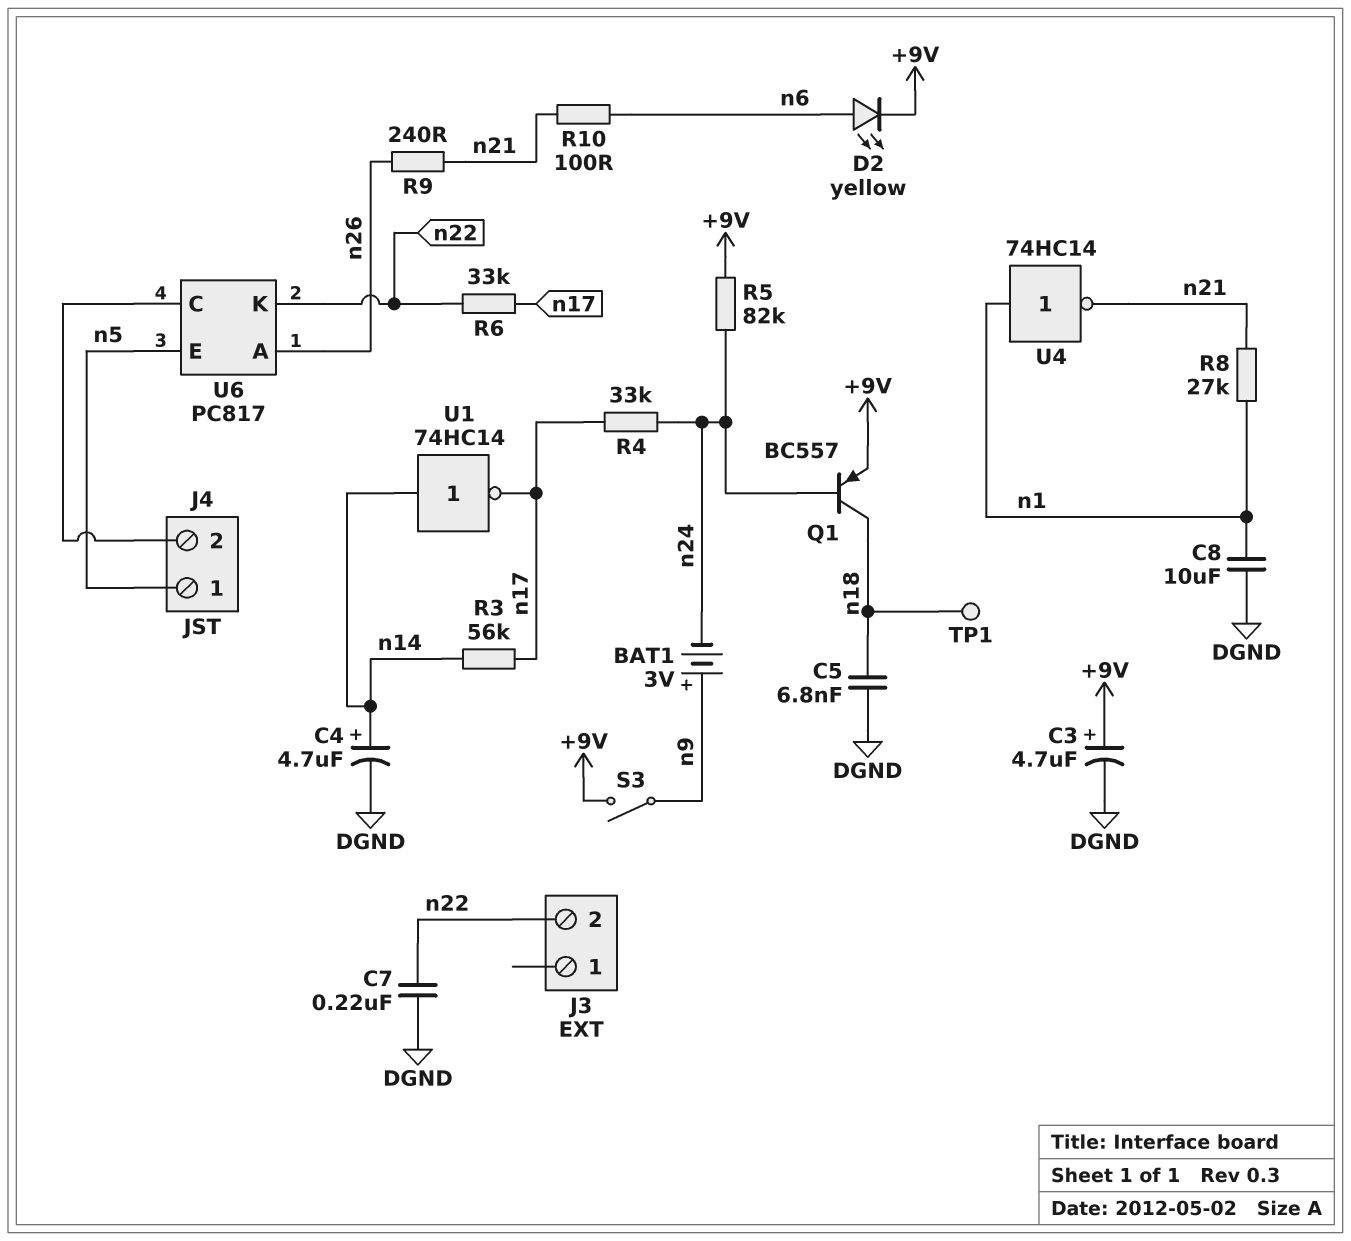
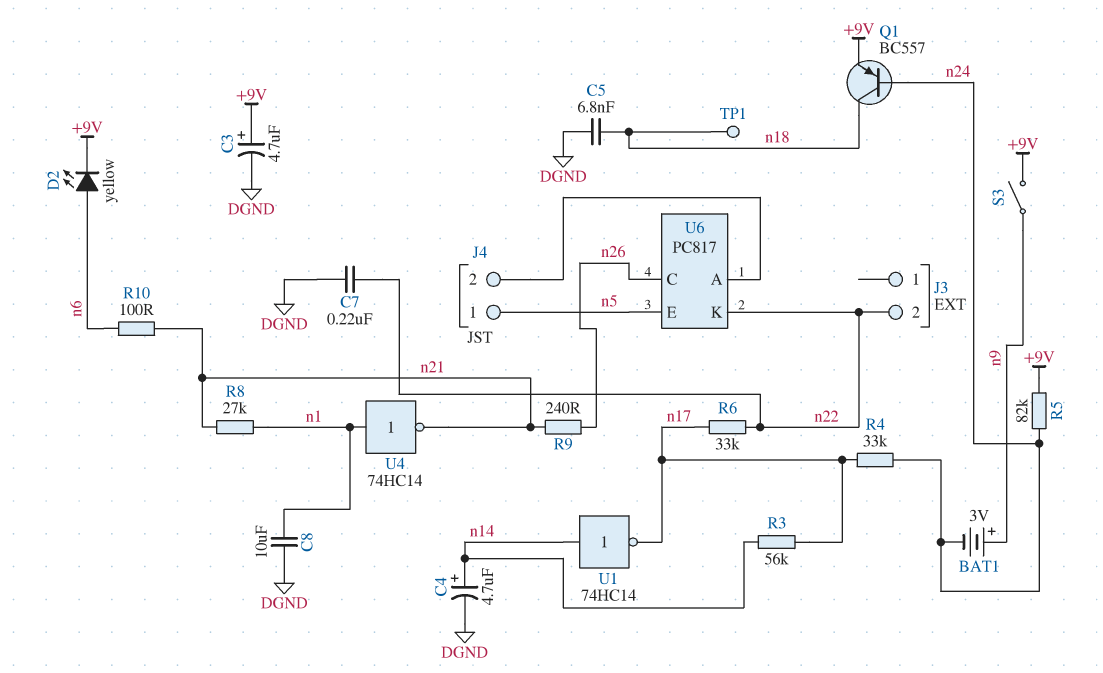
U6 pin A: n26 -> J4/2
U6 pin C: J4/2 -> n26

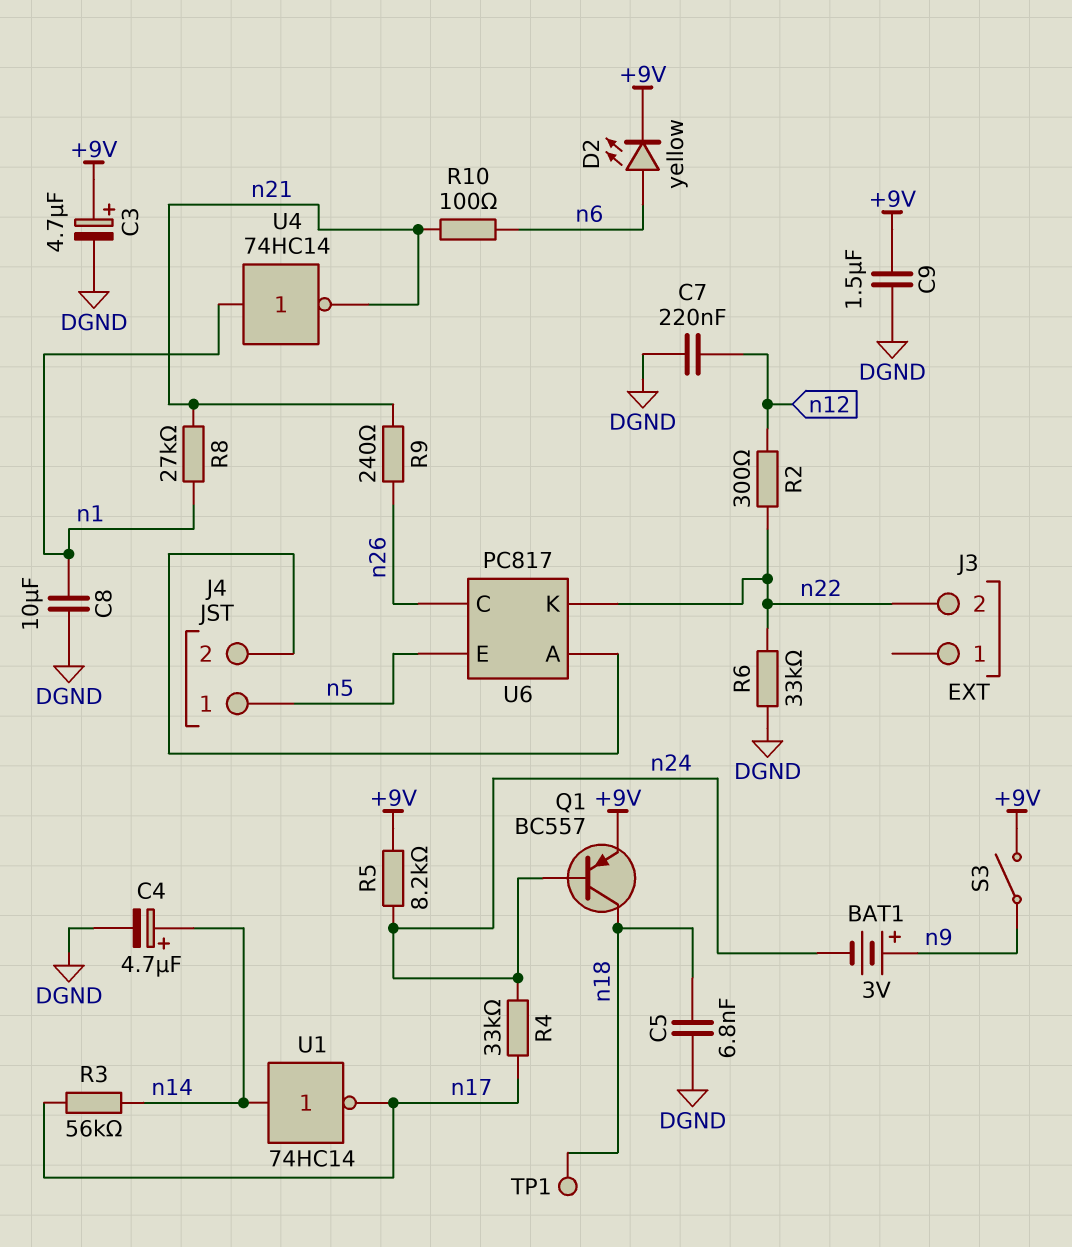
C7: 220nF (DGND, n22) -> 220nF (DGND, n12)
C9: none -> 1.5uF (+9V, DGND)
R2: none -> 300 (n12, n22)
R5: 82k (+9V, n24) -> 8.2k (+9V, n24)
R6: 33k (n17, n22) -> 33k (DGND, n22)

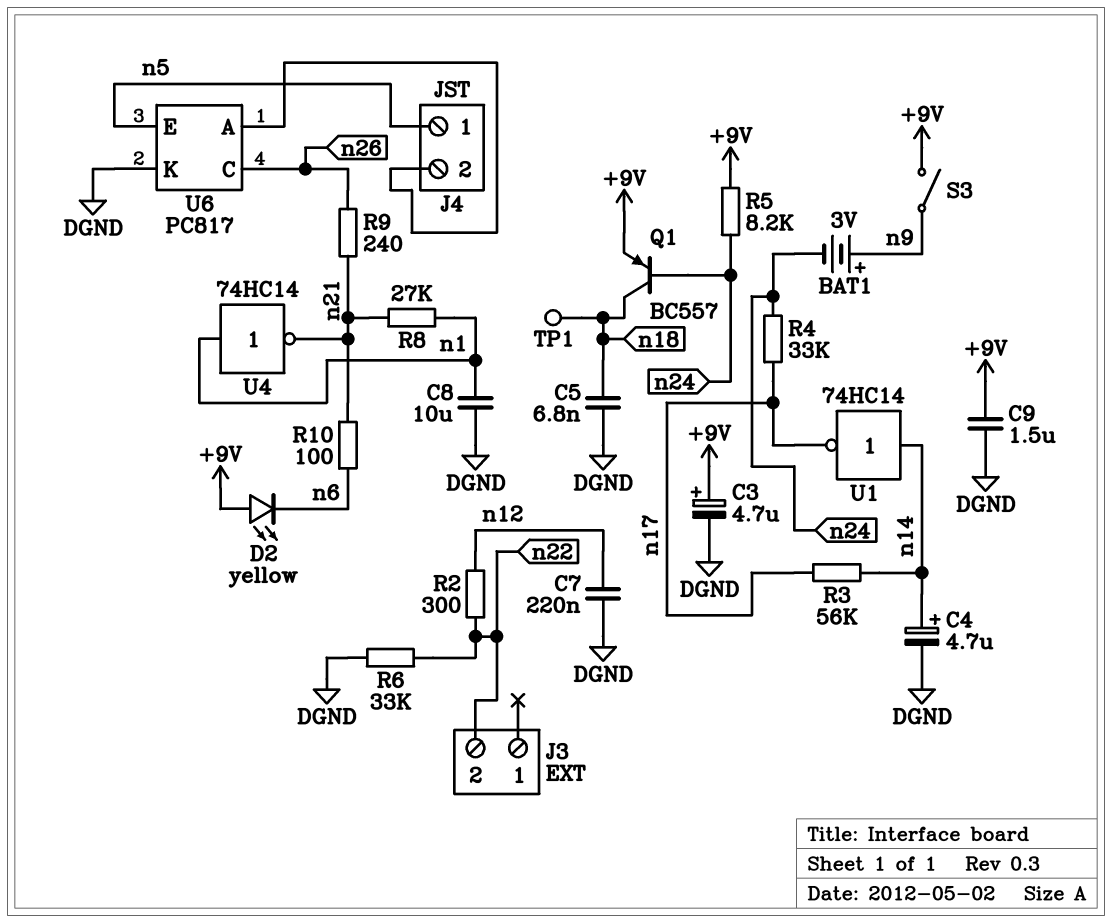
D2: LED yellow (A n6, K +9V) -> LED yellow (A +9V, K n6)
U6 pin K: n22 -> DGND

